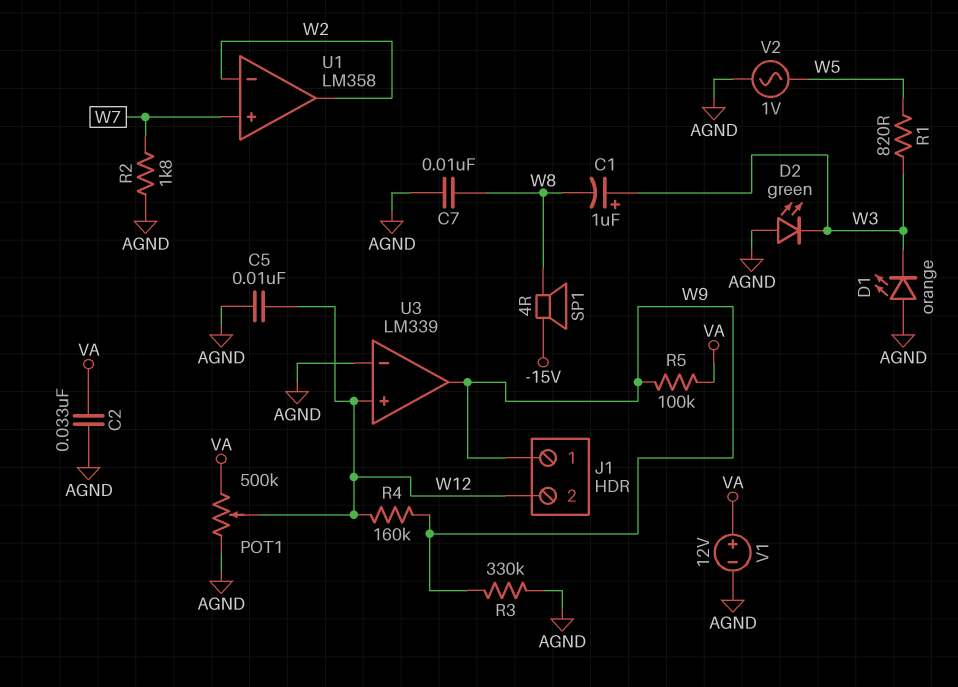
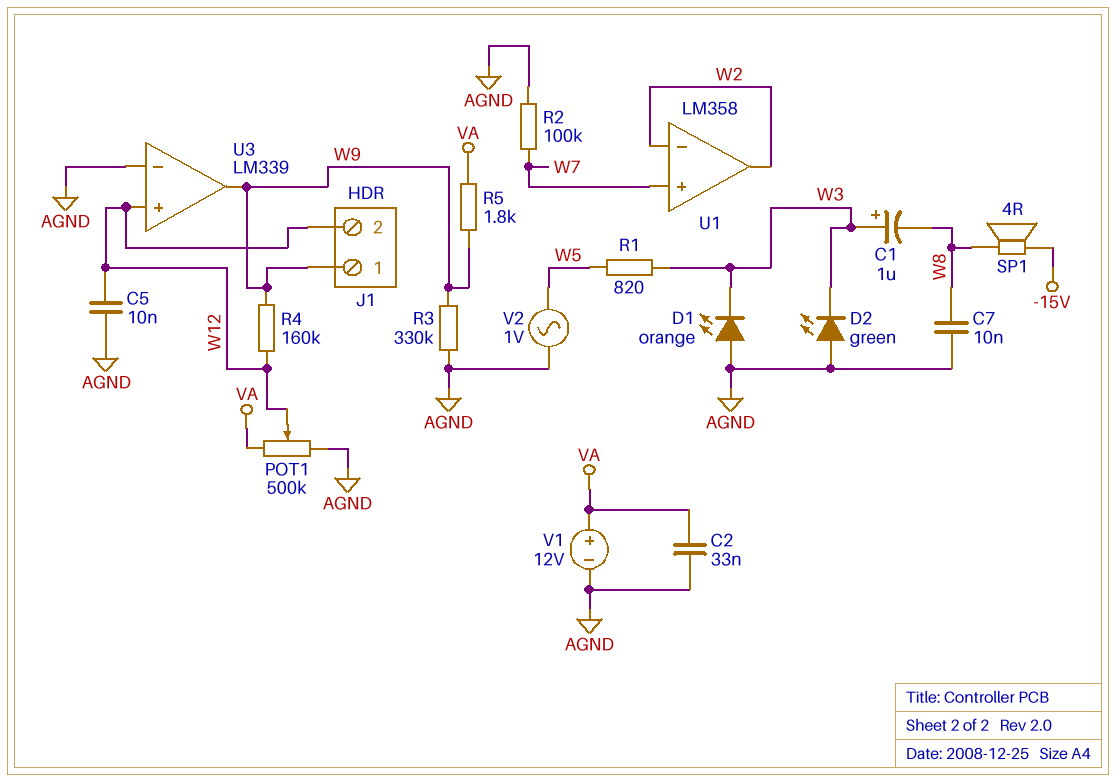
R2: 1.8k (AGND, W7) -> 100k (AGND, W7)
R5: 100k (VA, W9) -> 1.8k (VA, W9)

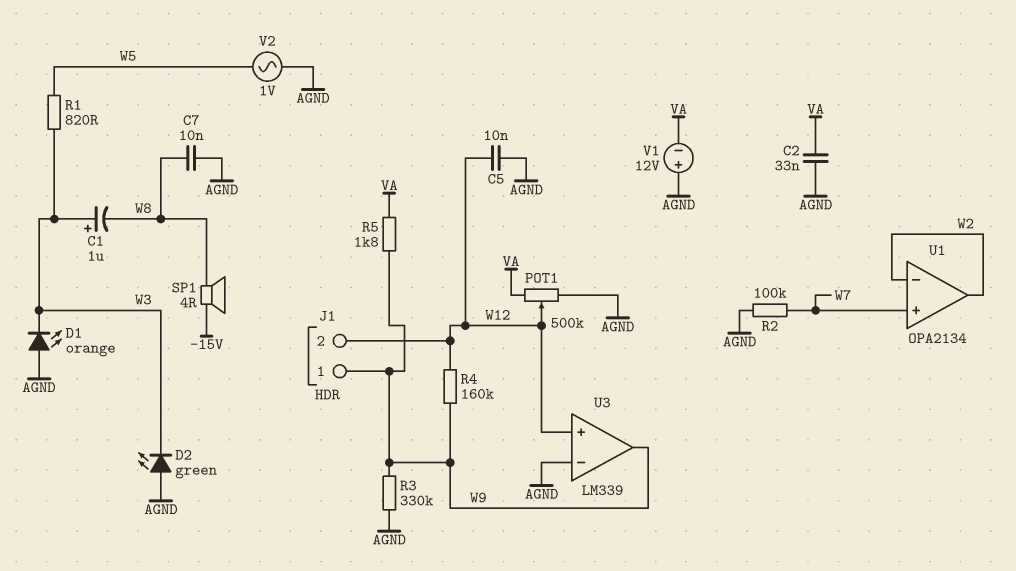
U1: LM358 -> OPA2134
V1: 12V (plus VA, minus AGND) -> 12V (plus AGND, minus VA)

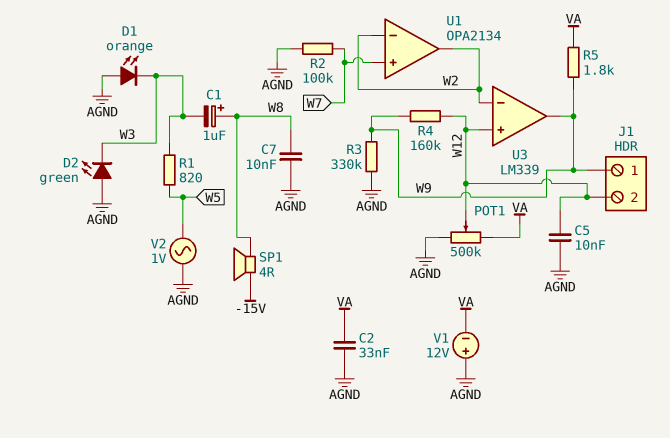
C1: 1uF (plus W3, minus W8) -> 1uF (plus W8, minus W3)
U3 pin in-: AGND -> W2

